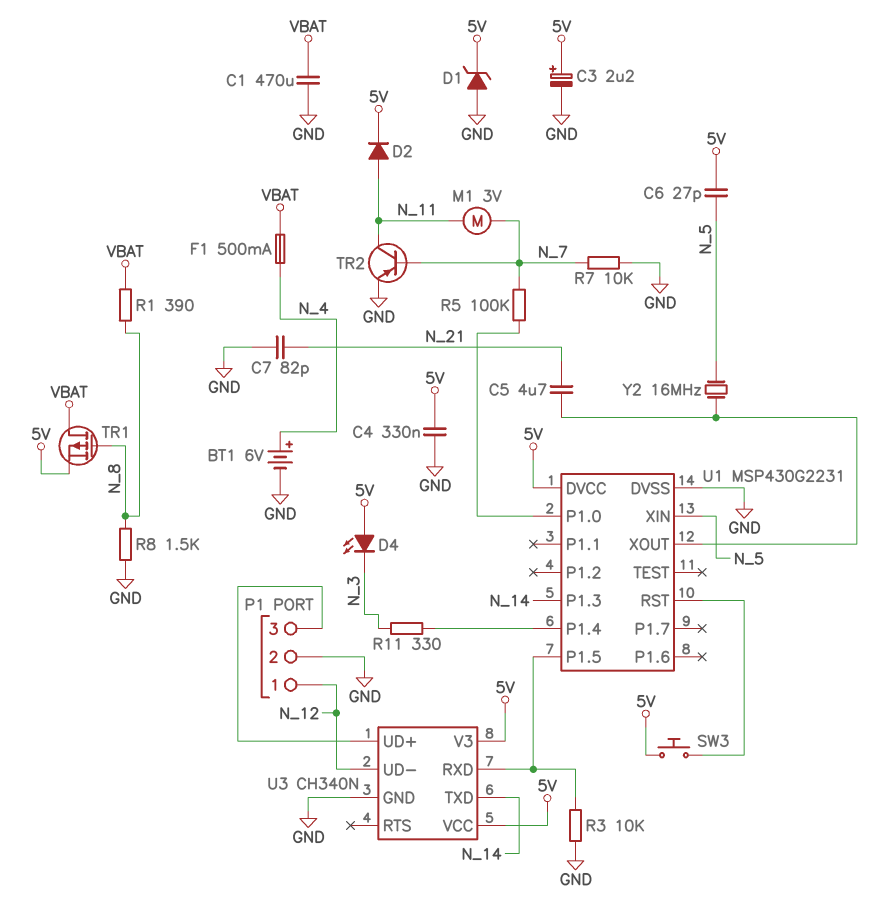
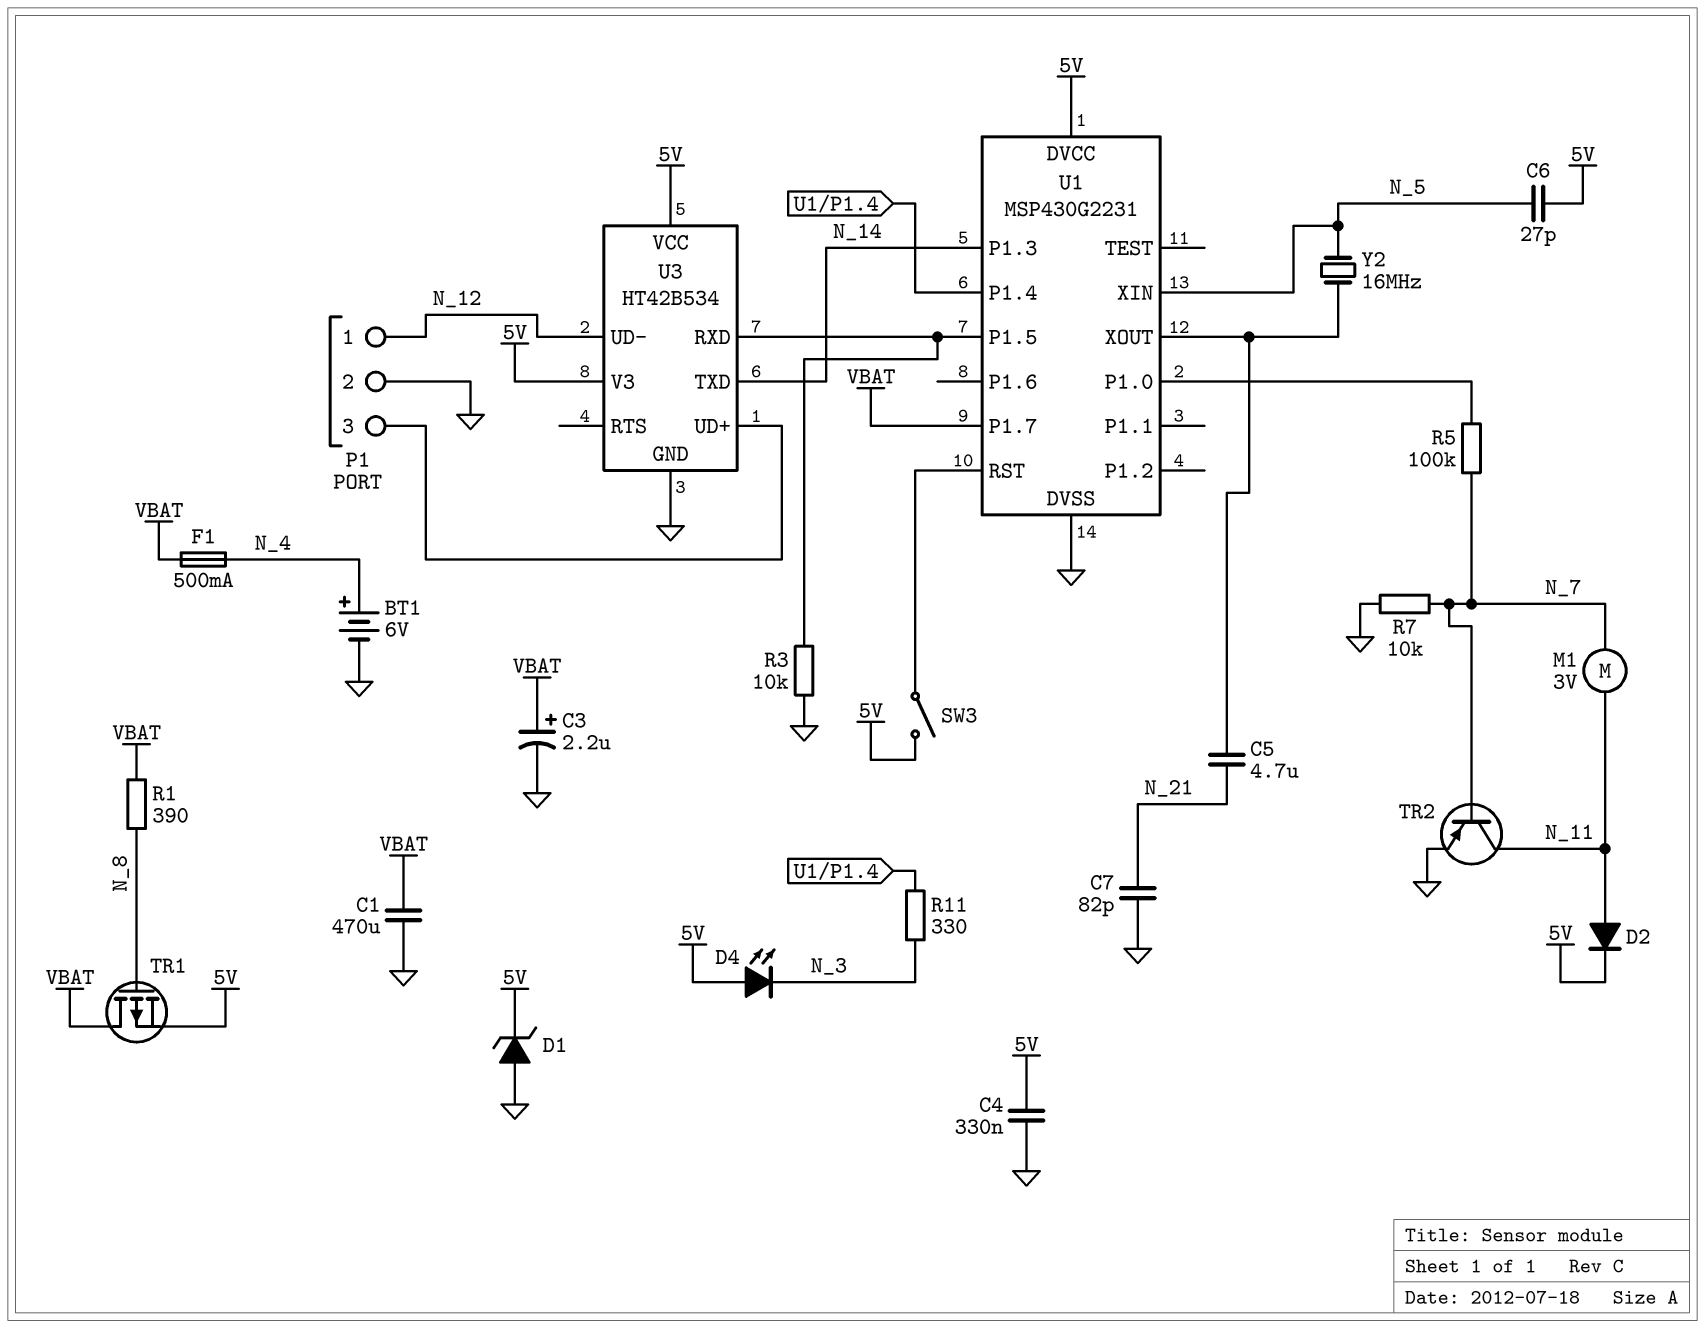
C3: 2.2uF (plus 5V, minus GND) -> 2.2uF (plus VBAT, minus GND)
R8: 1.5k (GND, N_8) -> none
SW3: button (5V, U1/RST) -> switch (5V, U1/RST)
U1 pin P1.7: none -> VBAT
U3: CH340N -> HT42B534

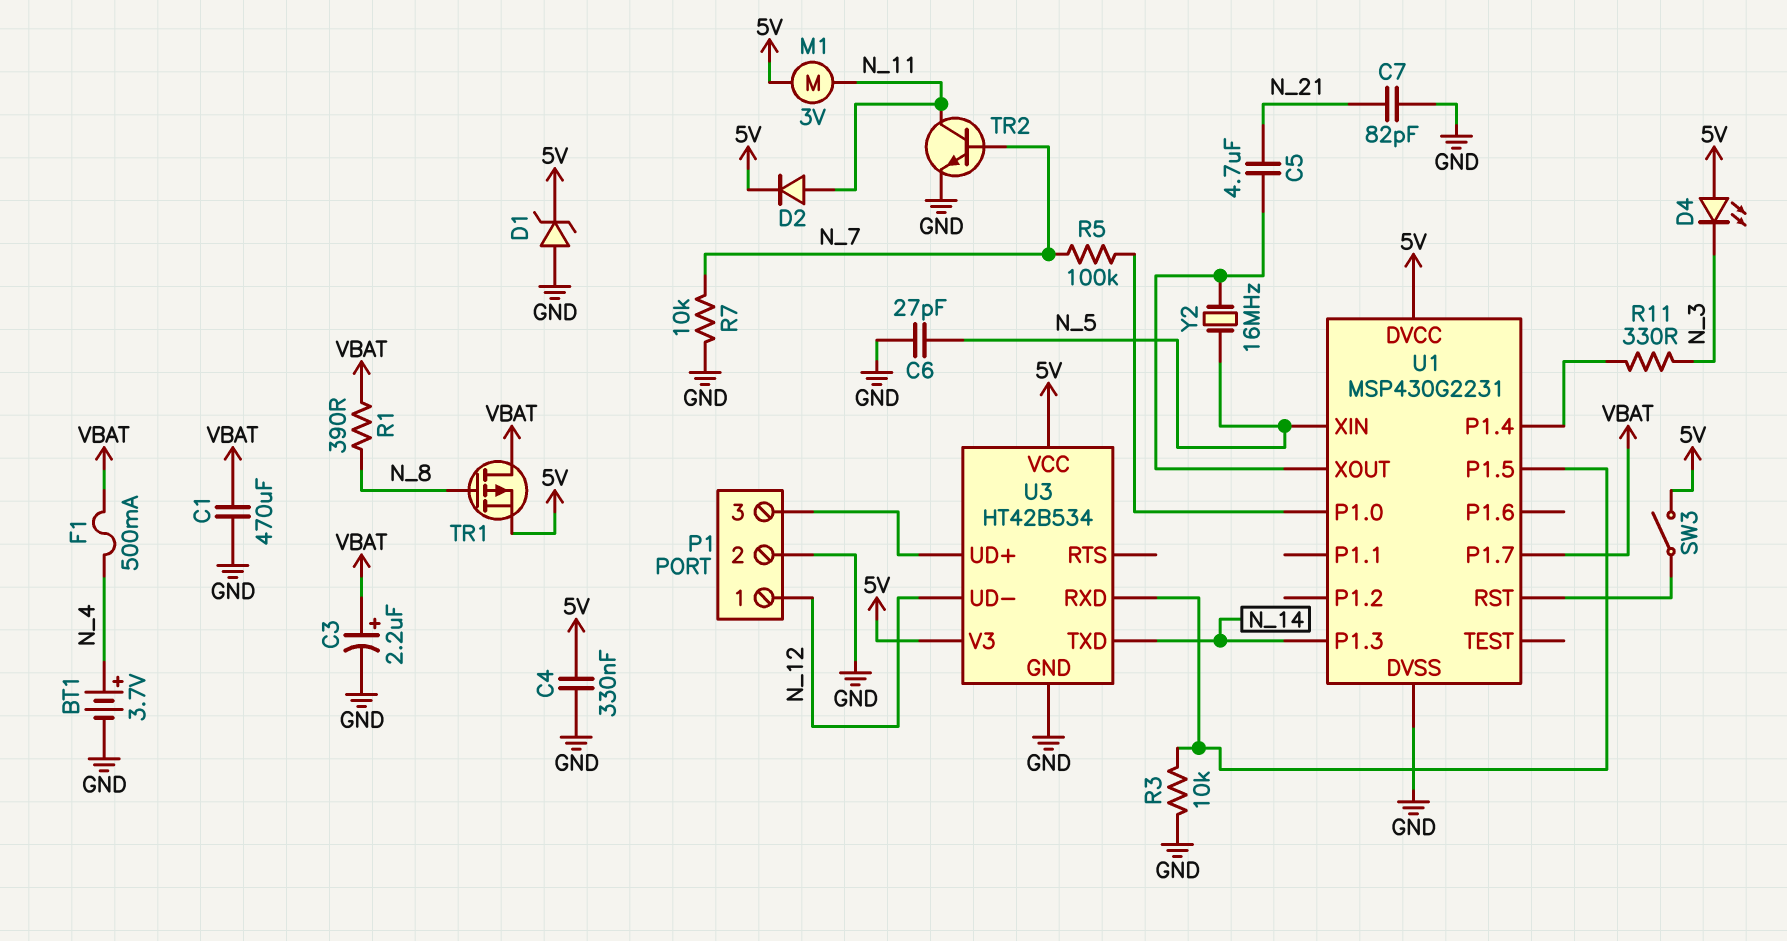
BT1: 6V (plus N_4, minus GND) -> 3.7V (plus N_4, minus GND)
C6: 27pF (5V, N_5) -> 27pF (GND, N_5)
M1: motor 3V (N_7, N_11) -> motor 3V (5V, N_11)
TR2: PNP (B N_7, C N_11, E GND) -> NPN (B N_7, C N_11, E GND)

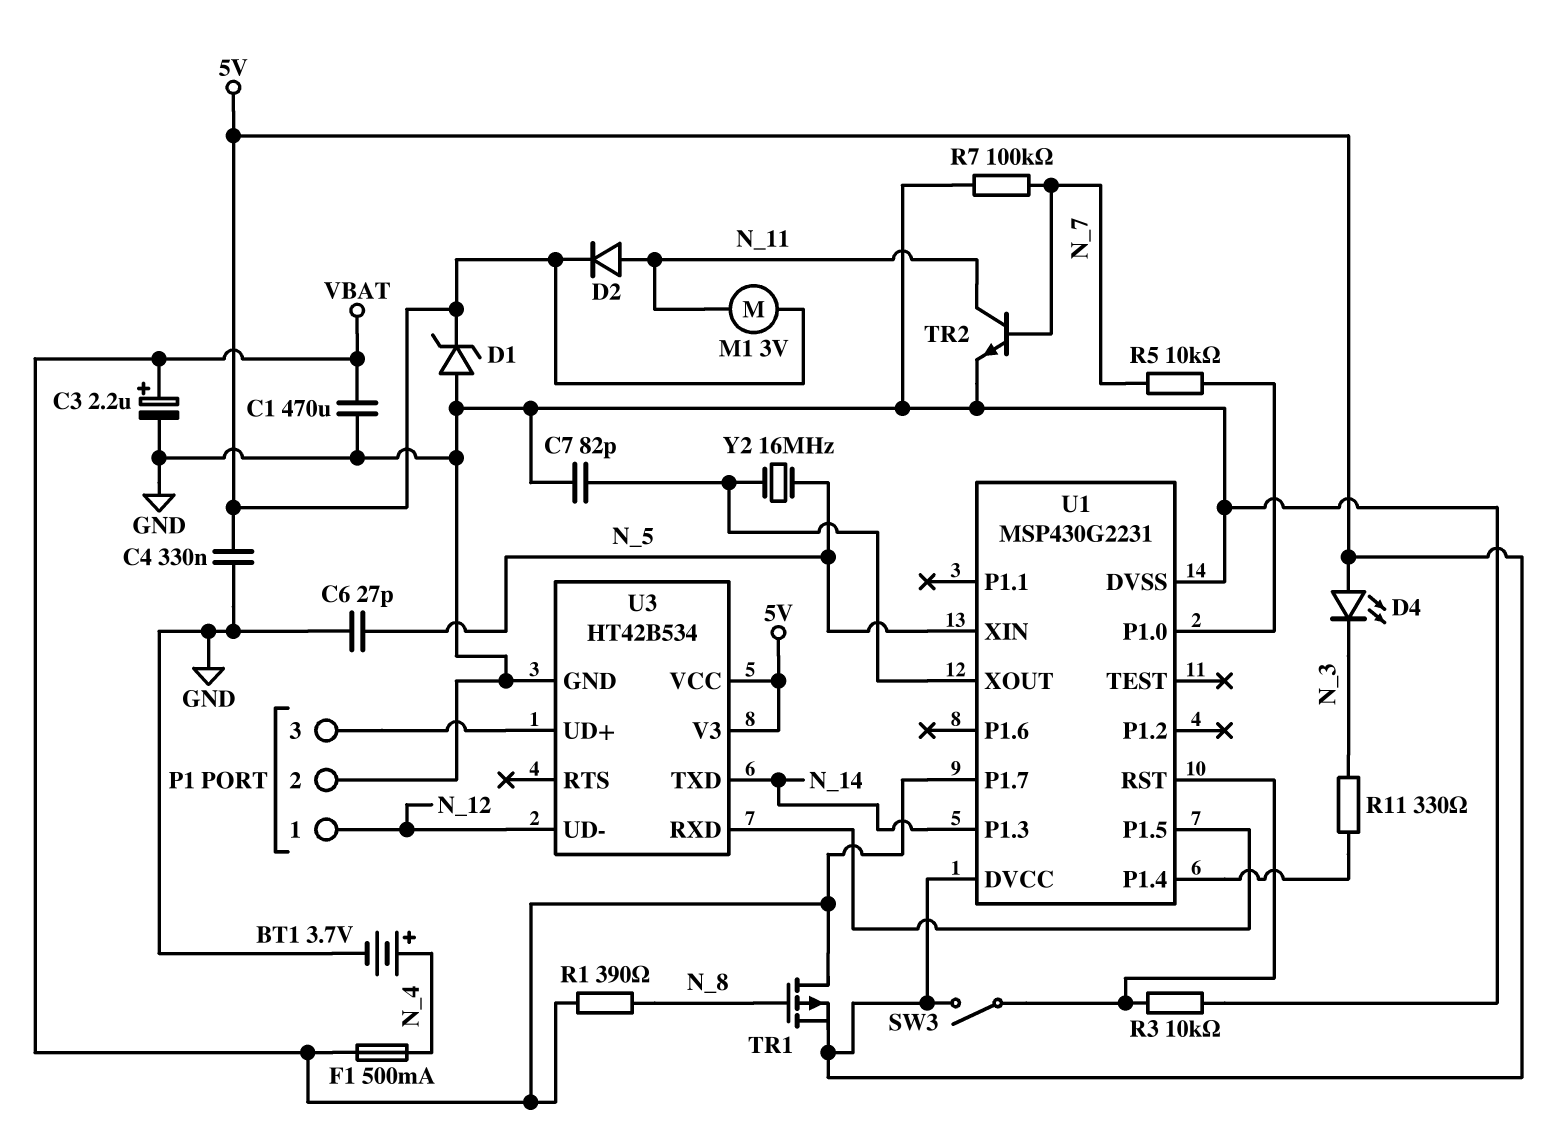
C5: 4.7uF (N_21, U1/XOUT) -> none
C7: 82pF (GND, N_21) -> 82pF (GND, U1/XOUT)
R3: 10k (GND, U1/P1.5) -> 10k (GND, U1/RST)
R5: 100k (N_7, U1/P1.0) -> 10k (N_7, U1/P1.0)
R7: 10k (GND, N_7) -> 100k (GND, N_7)

